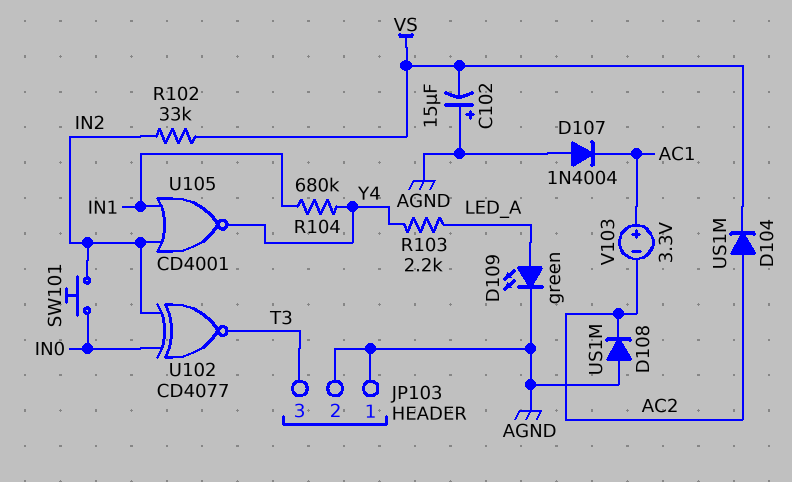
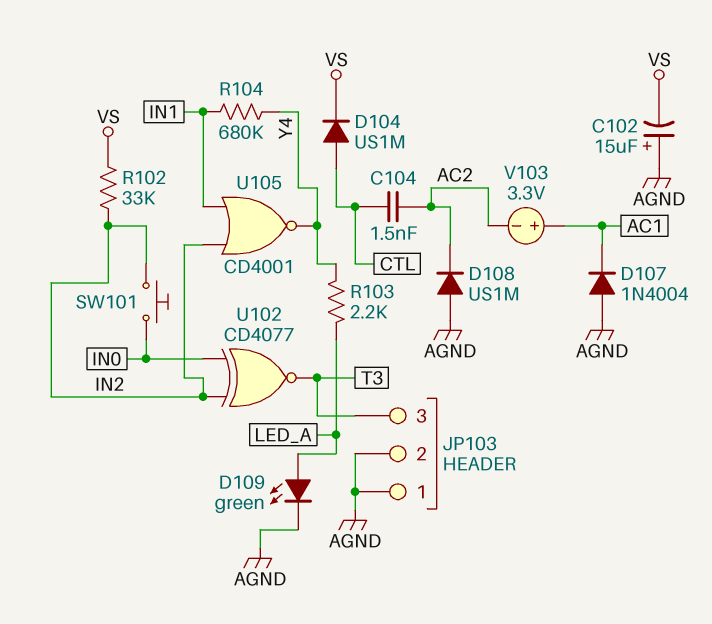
C104: none -> 1.5nF (AC2, CTL)
D104: diode US1M (A AC2, K VS) -> diode US1M (A CTL, K VS)

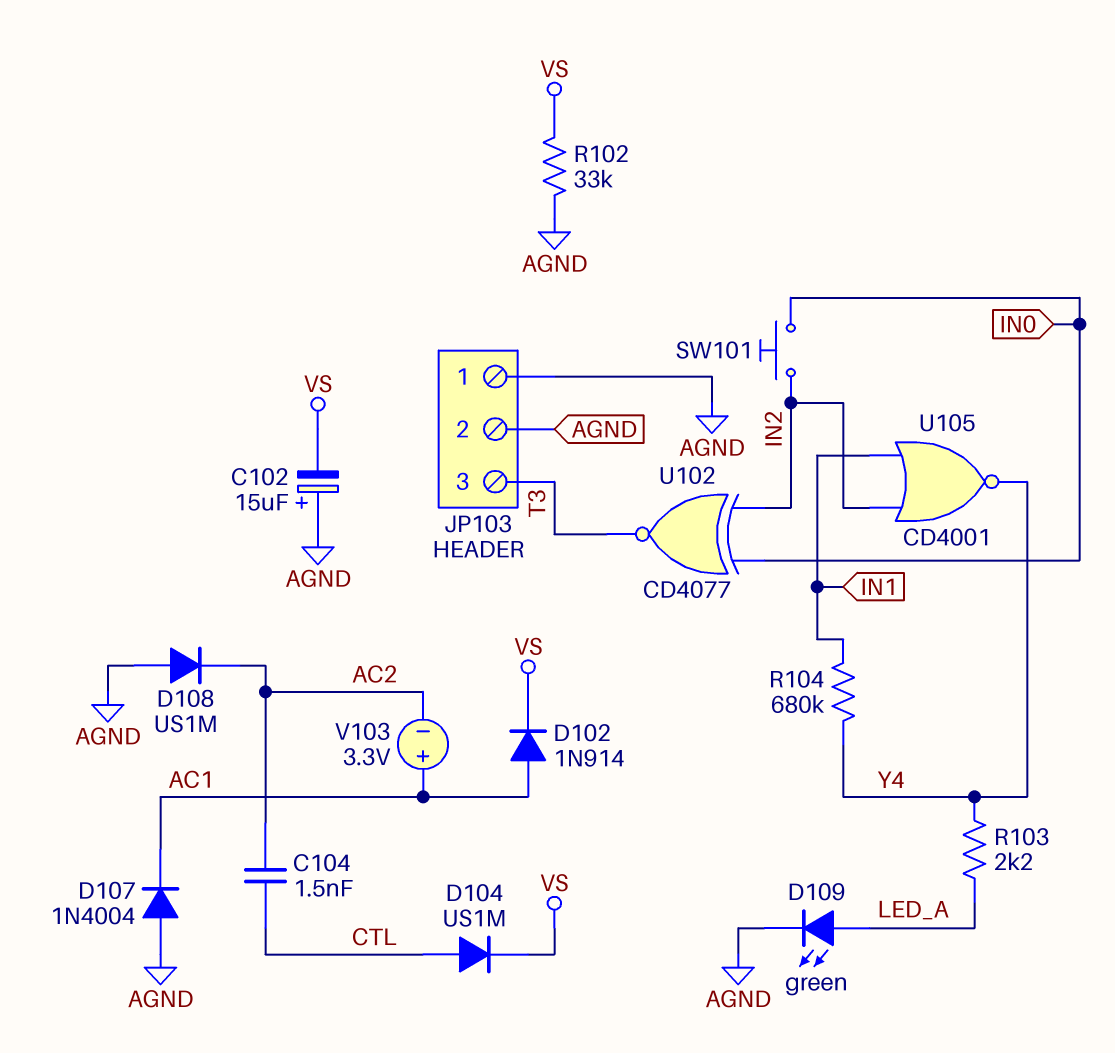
D102: none -> diode 1N914 (A AC1, K VS)
R102: 33k (IN2, VS) -> 33k (AGND, VS)

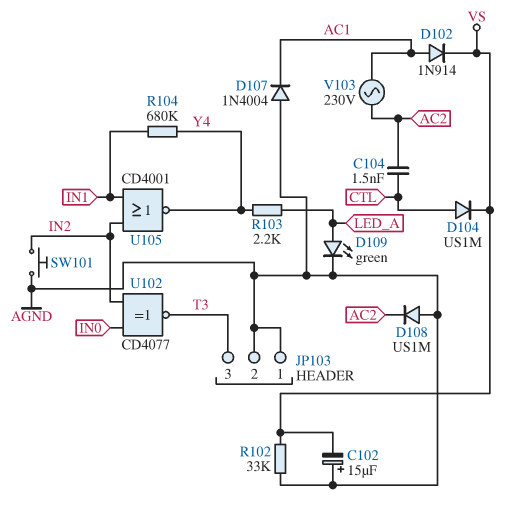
SW101: button (IN0, IN2) -> button (AGND, IN2)
V103: 3.3V (plus AC1, minus AC2) -> AC 230V (AC1, AC2)

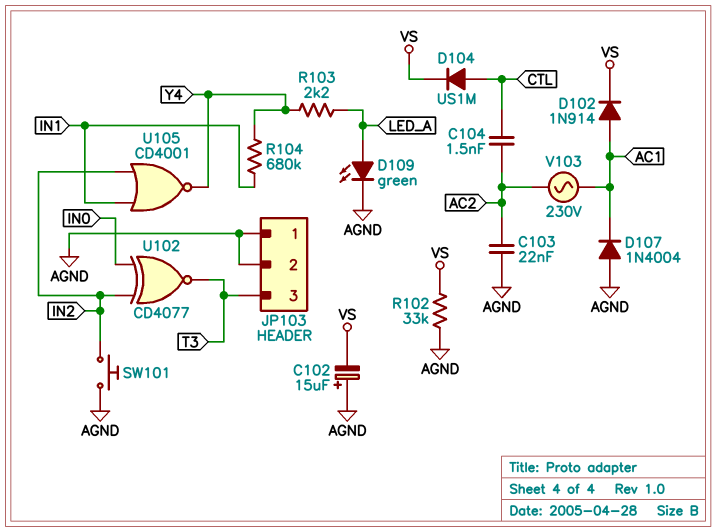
C103: none -> 22nF (AC2, AGND)
D108: diode US1M (A AGND, K AC2) -> none

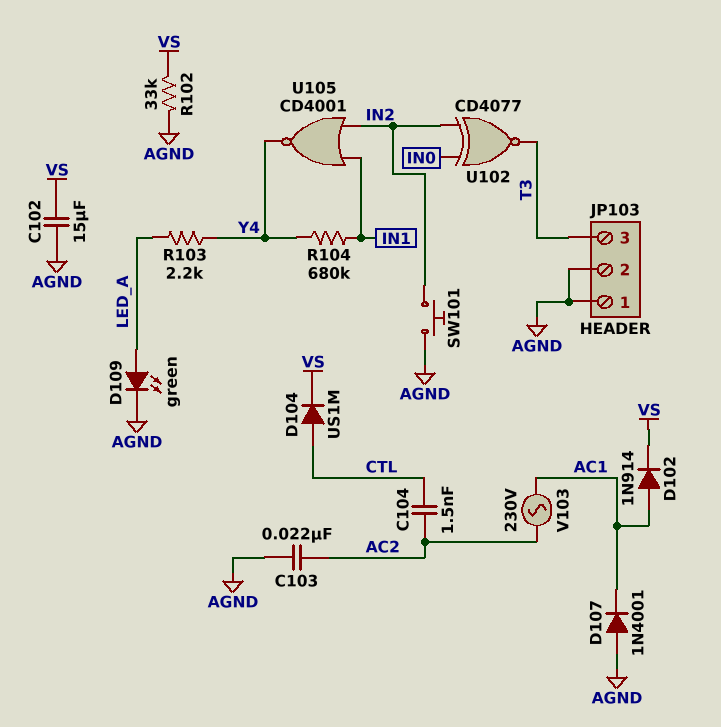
C102: 15uF (plus AGND, minus VS) -> 15uF (AGND, VS)
D107: diode 1N4004 (A AGND, K AC1) -> diode 1N4001 (A AGND, K AC1)

